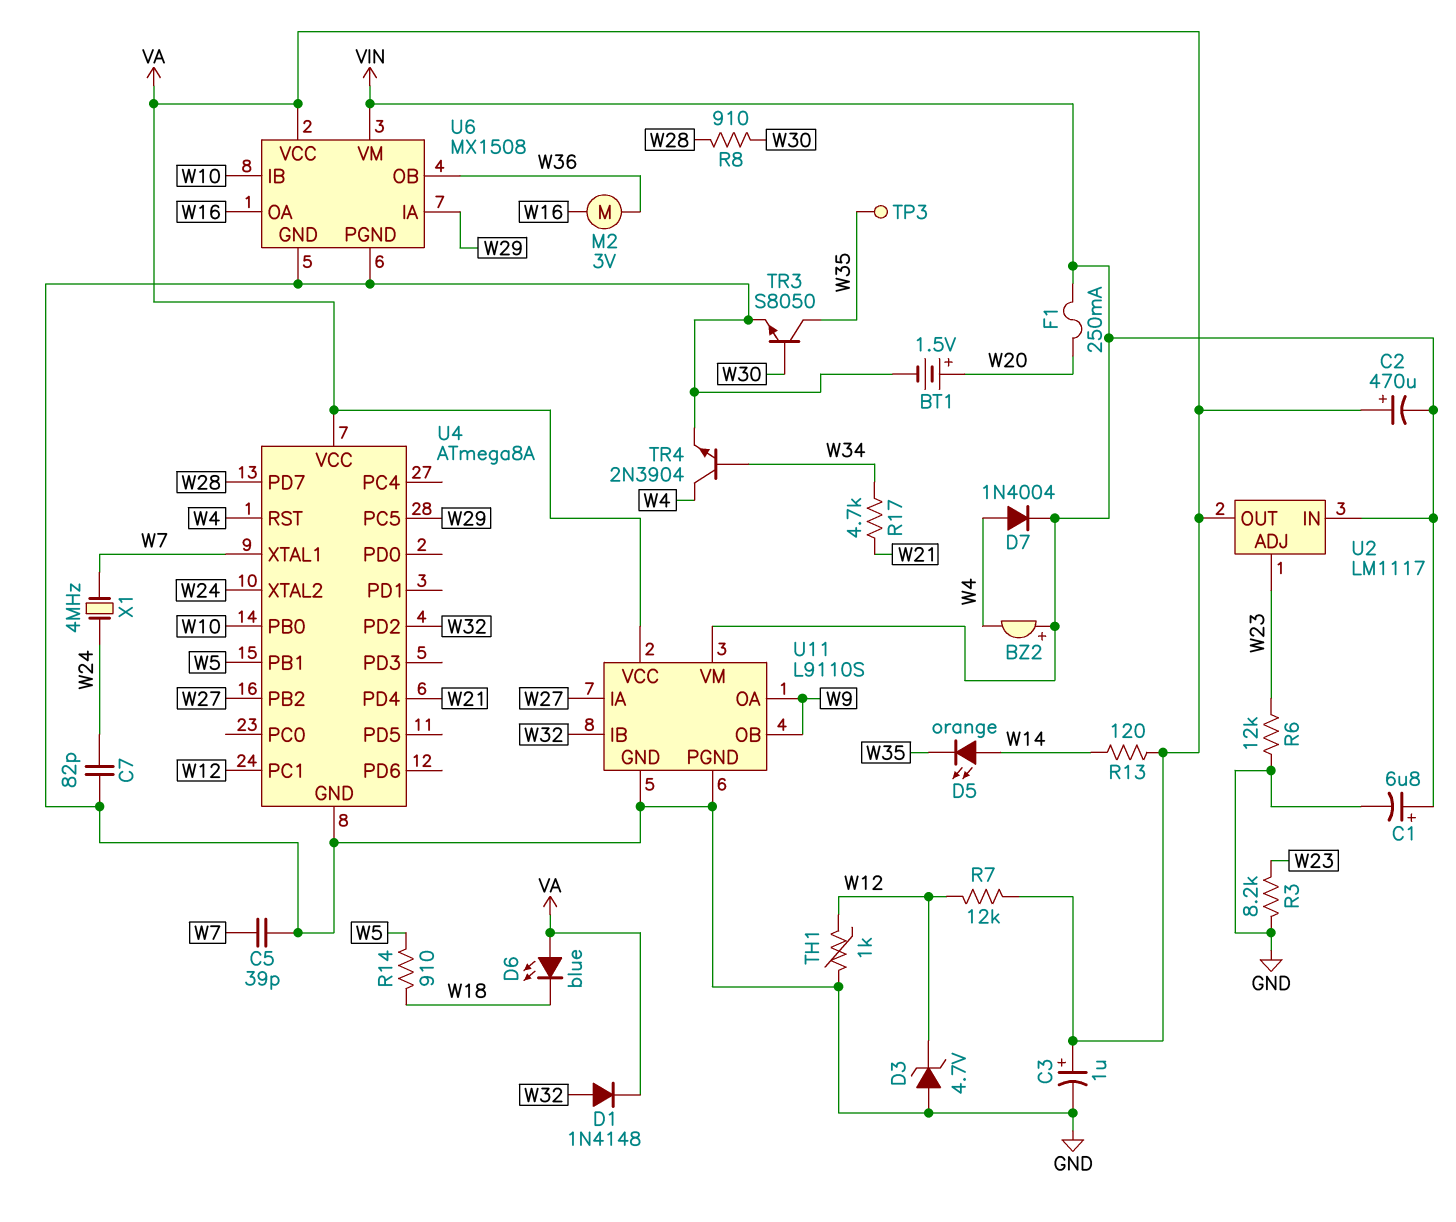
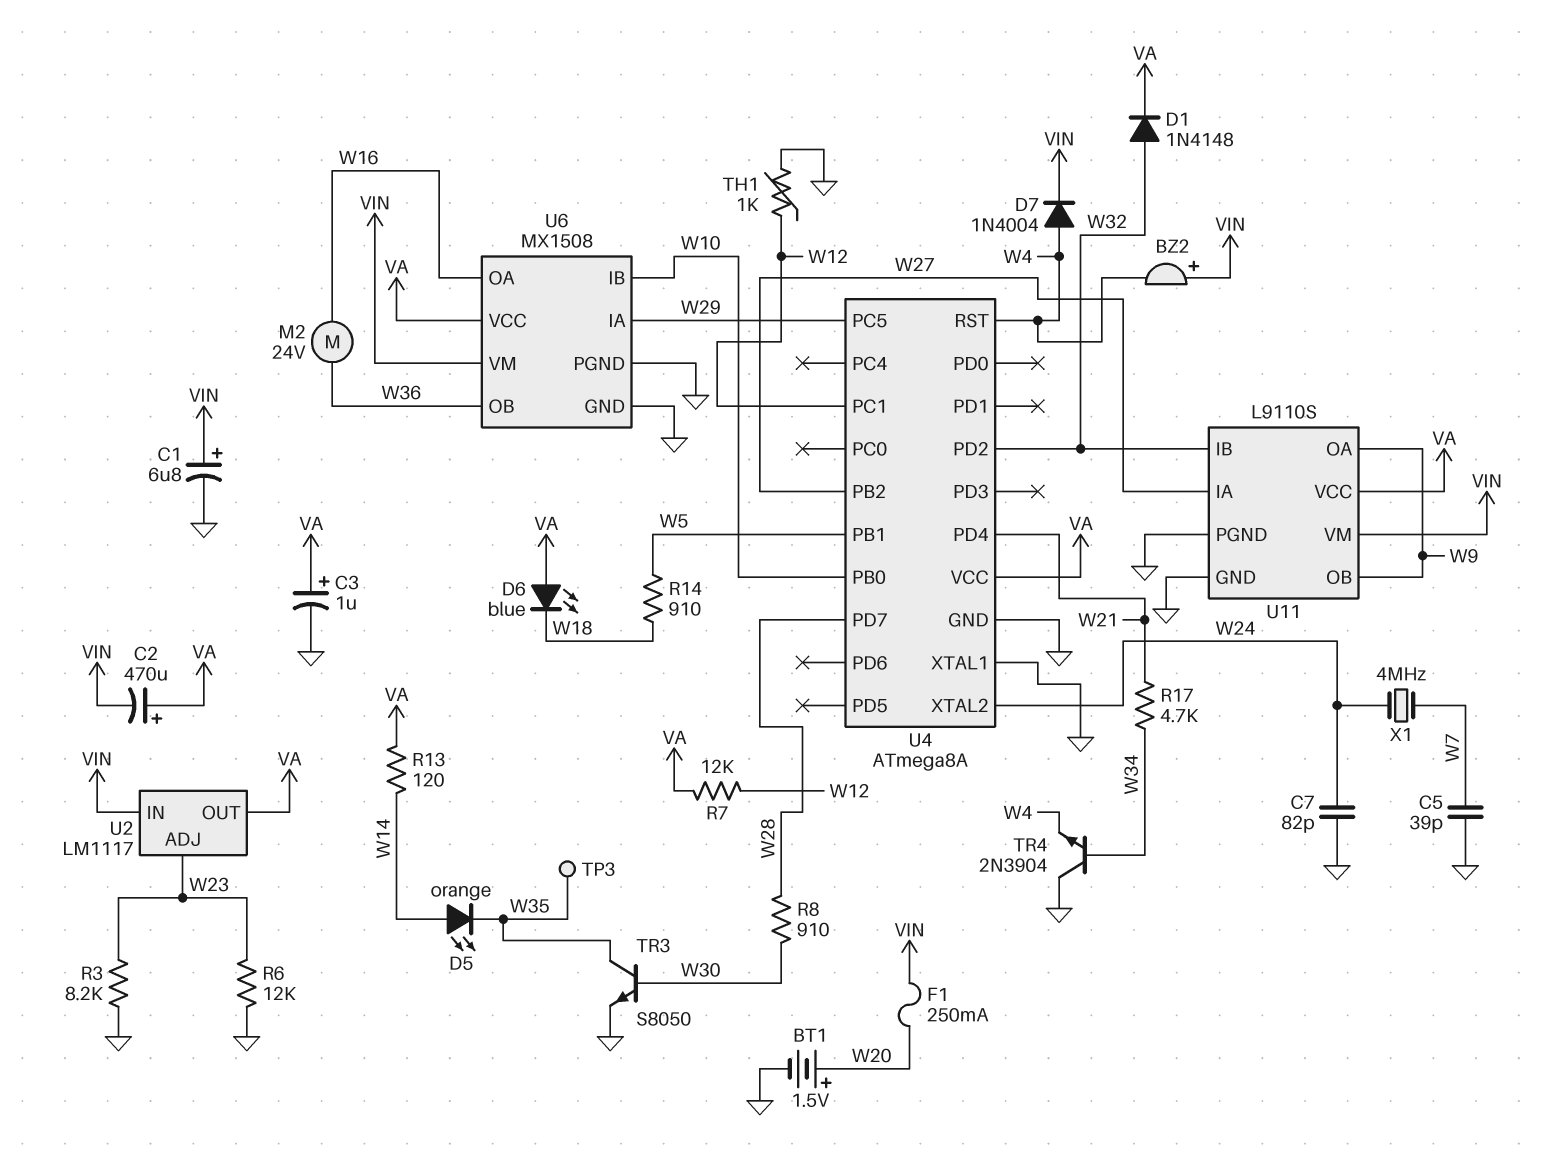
D3: zener 4.7V (A GND, K W12) -> none
M2: motor 3V (W16, W36) -> motor 24V (W16, W36)
TR4: NPN 2N3904 (B W34, C W4, E GND) -> NPN 2N3904 (B W34, C GND, E W4)
U4 pin XTAL1: W7 -> GND

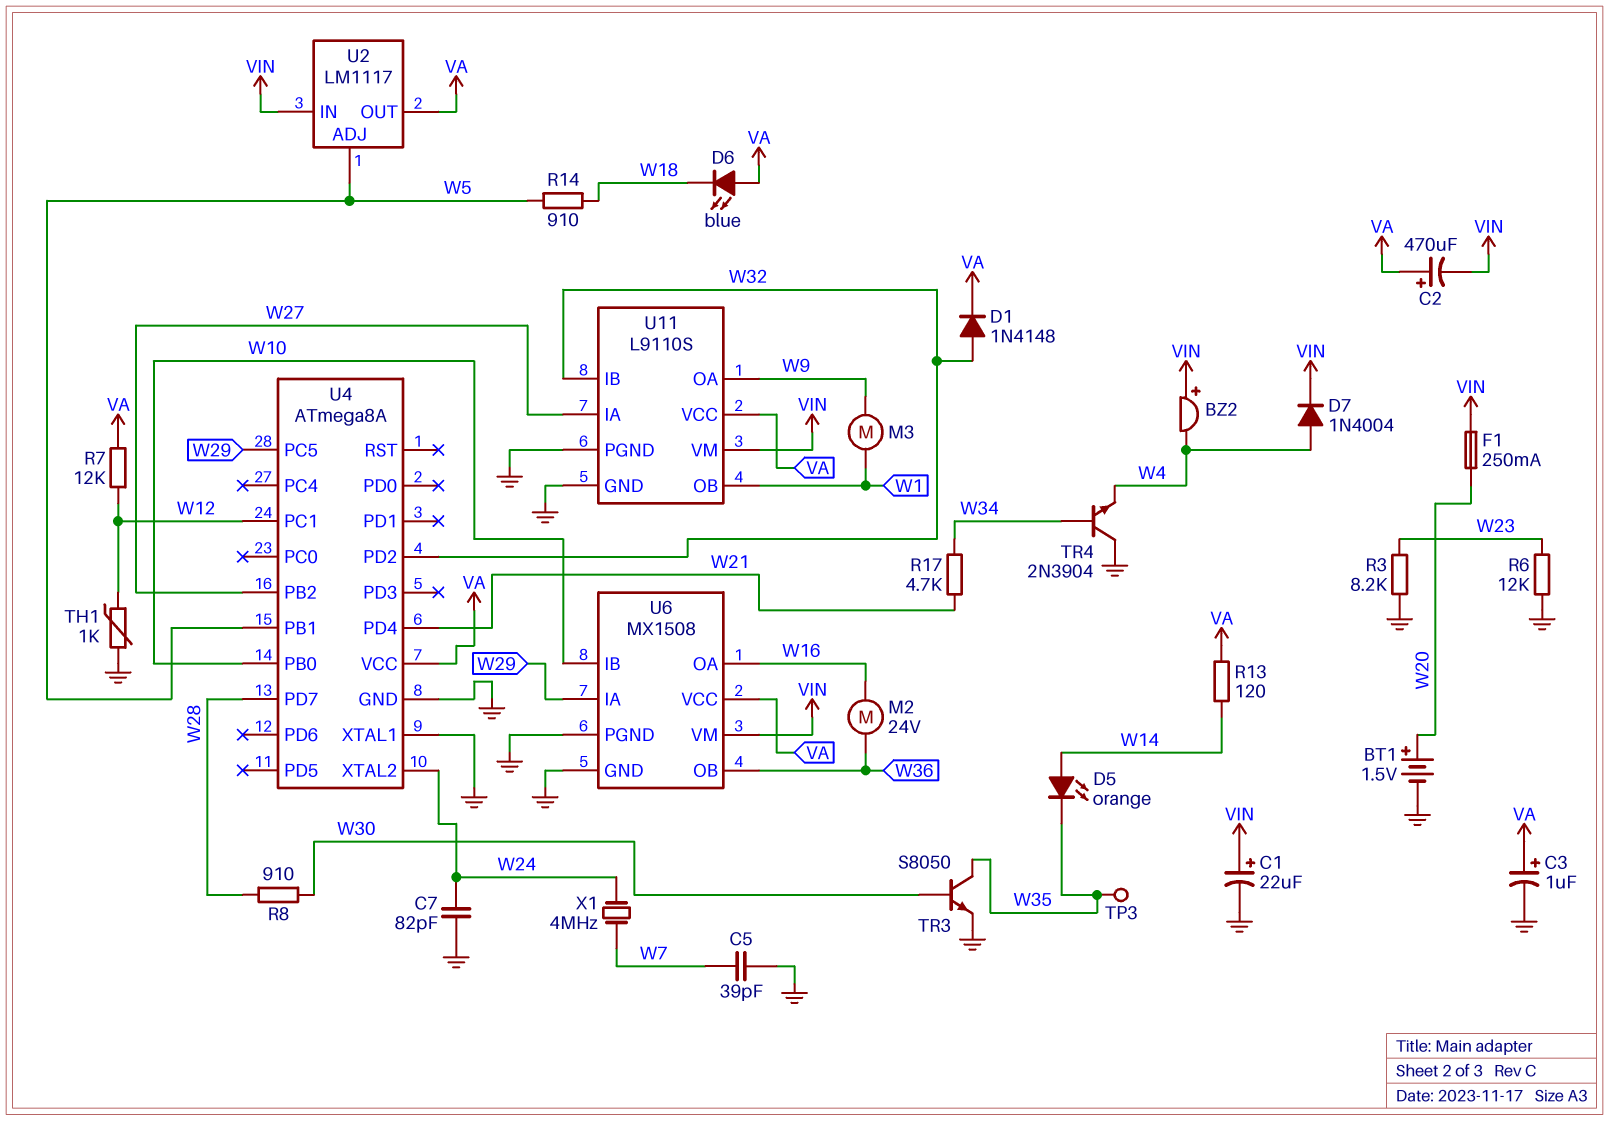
C1: 6.8uF (plus VIN, minus GND) -> 22uF (plus VIN, minus GND)
M3: none -> motor (W1, W9)
U2 pin ADJ: W23 -> W5
U4 pin RST: W4 -> none
U11 pin OB: W9 -> W1

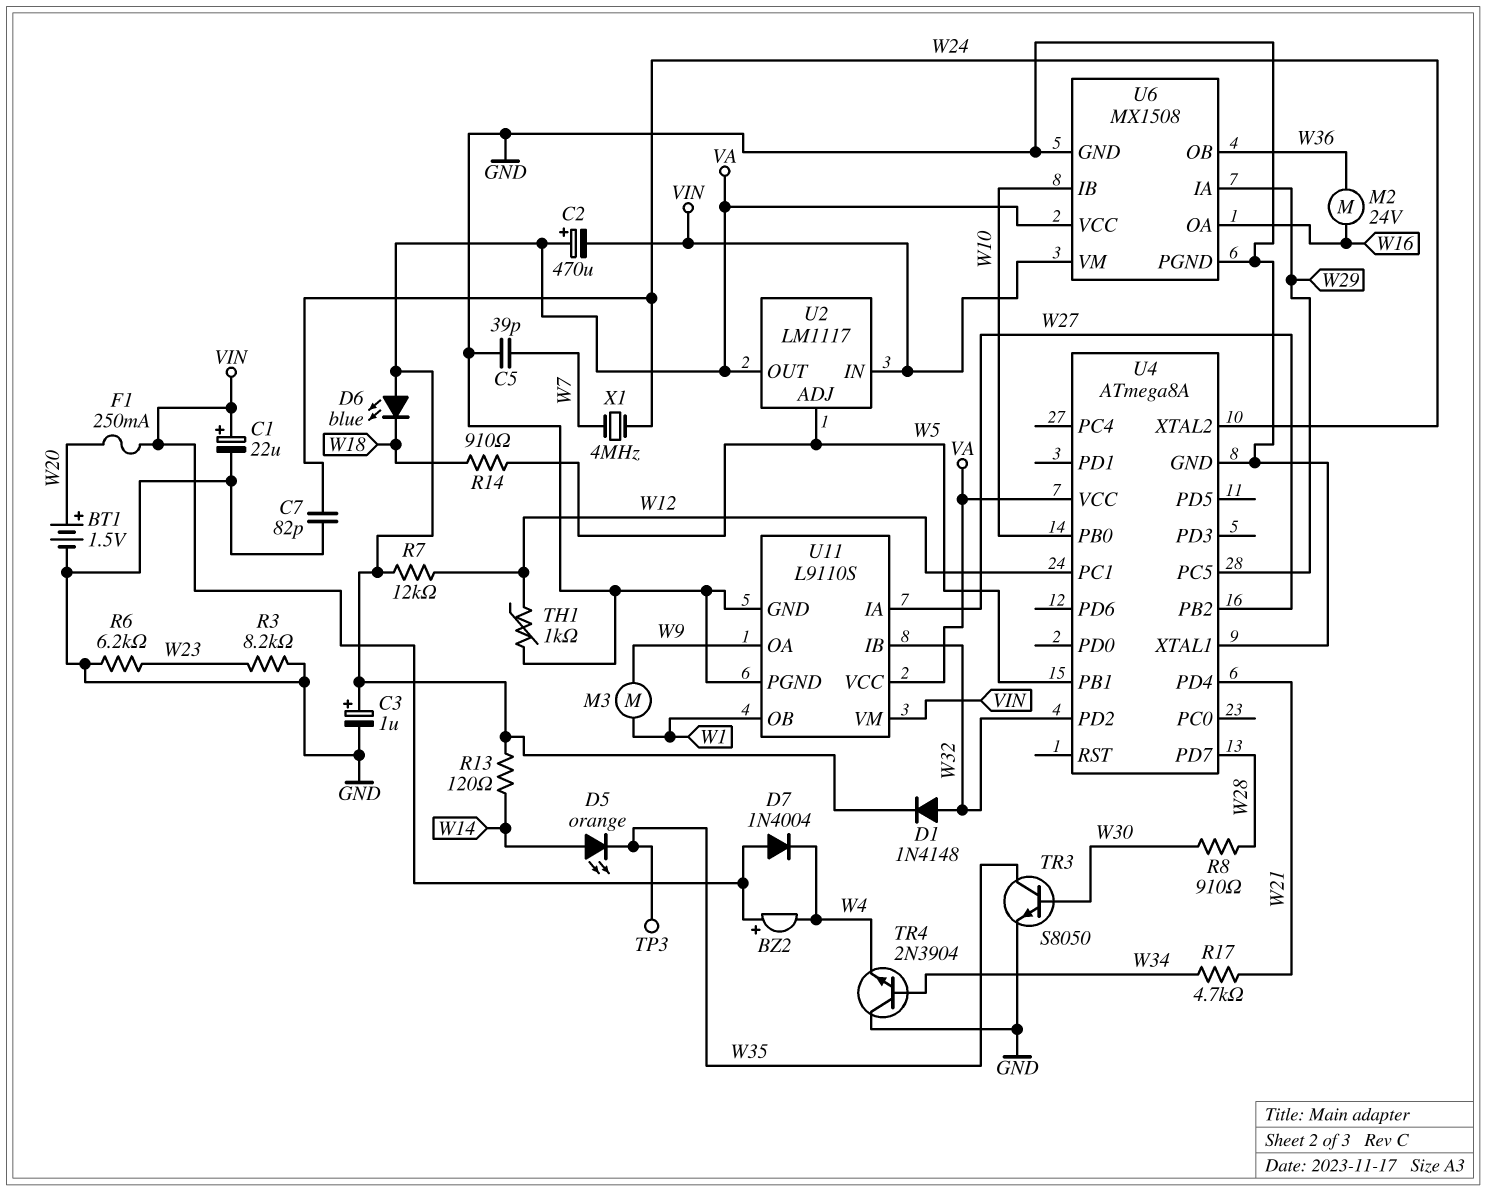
D7: diode 1N4004 (A W4, K VIN) -> diode 1N4004 (A VIN, K W4)
R6: 12k (GND, W23) -> 6.2k (GND, W23)

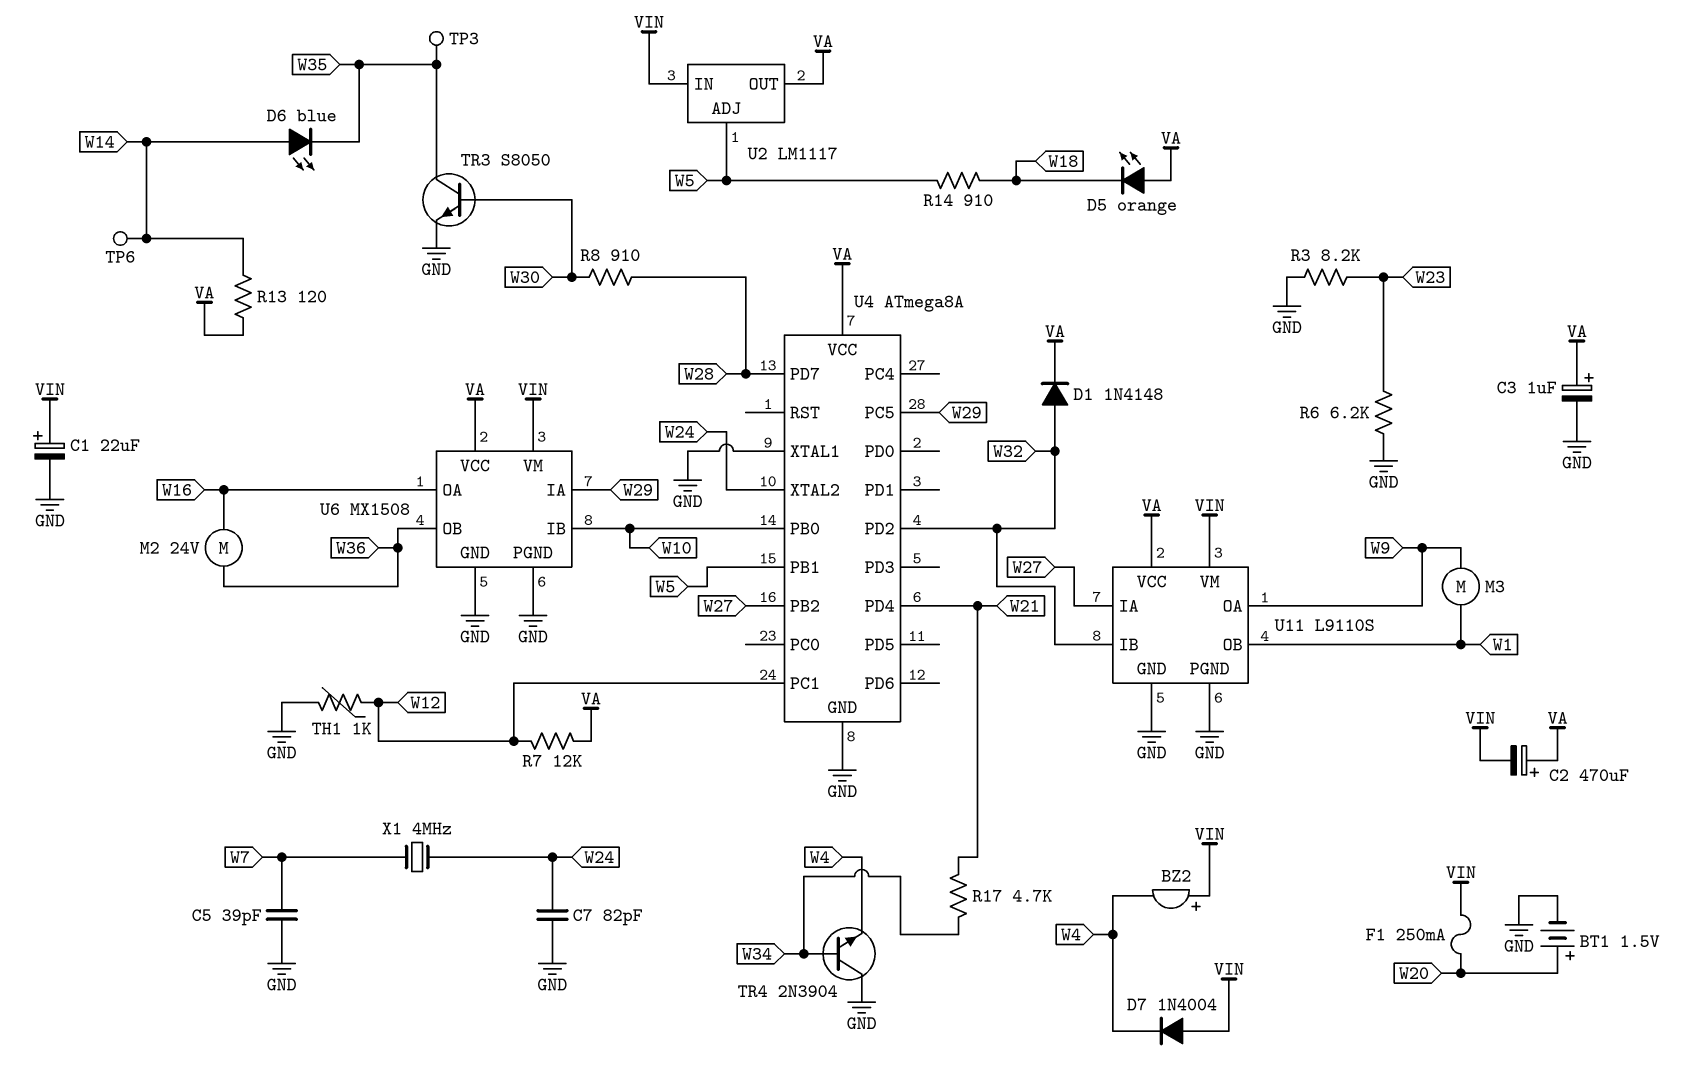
D5: LED orange (A W14, K W35) -> LED orange (A VA, K W18)
D6: LED blue (A VA, K W18) -> LED blue (A W14, K W35)
TP6: none -> test point (W14)

